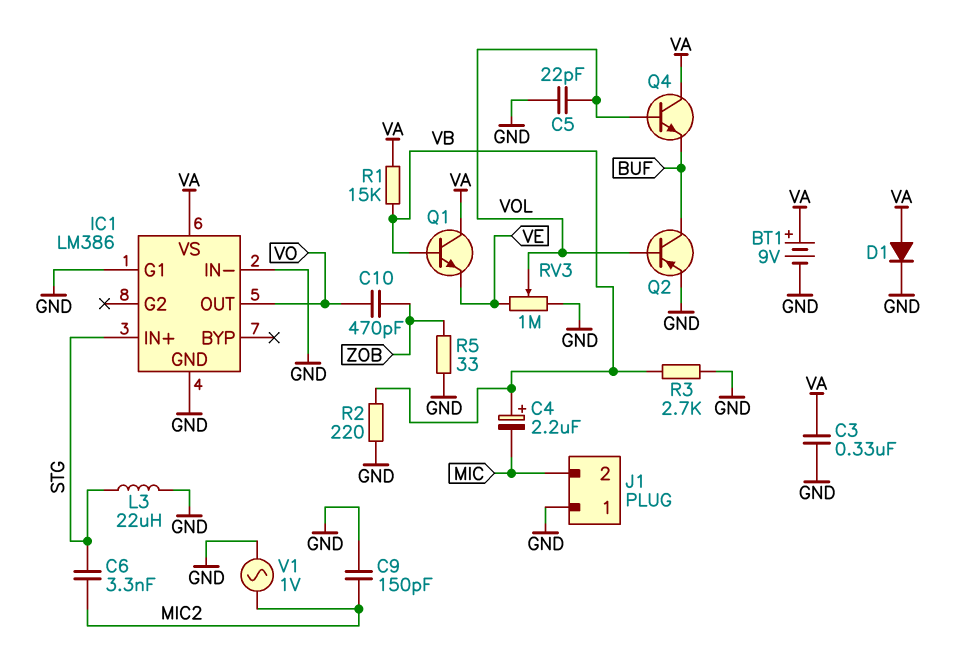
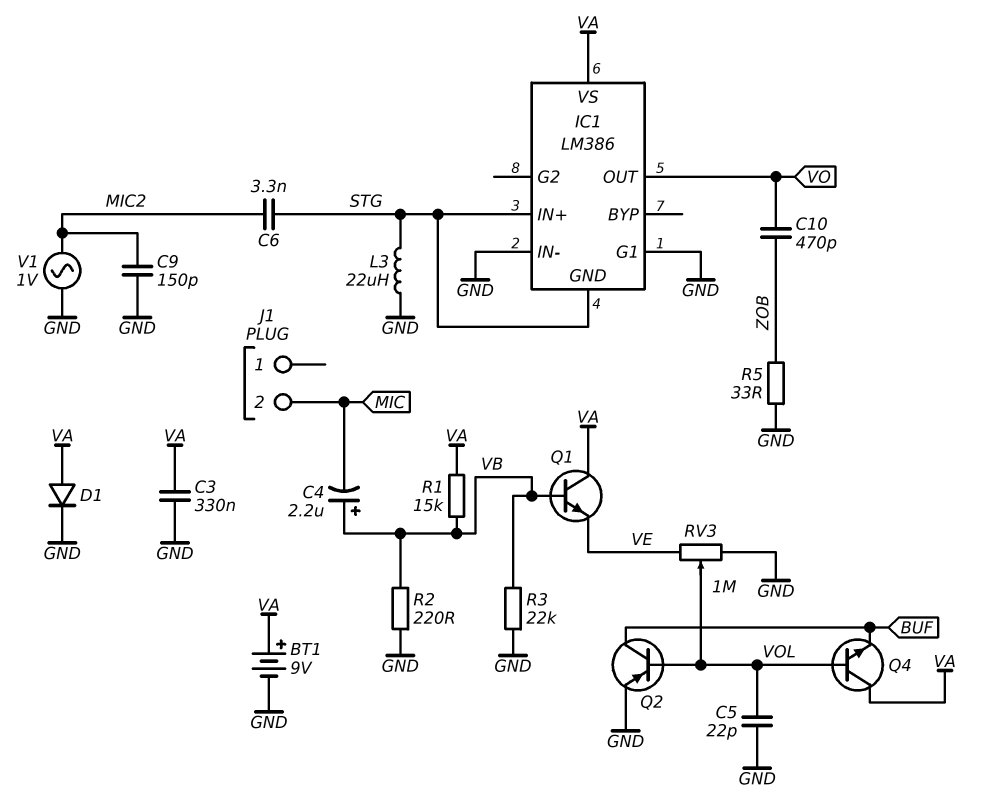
IC1 pin GND: GND -> STG
J1 pin 1: GND -> none
R3: 2.7k (GND, VB) -> 22k (GND, VB)

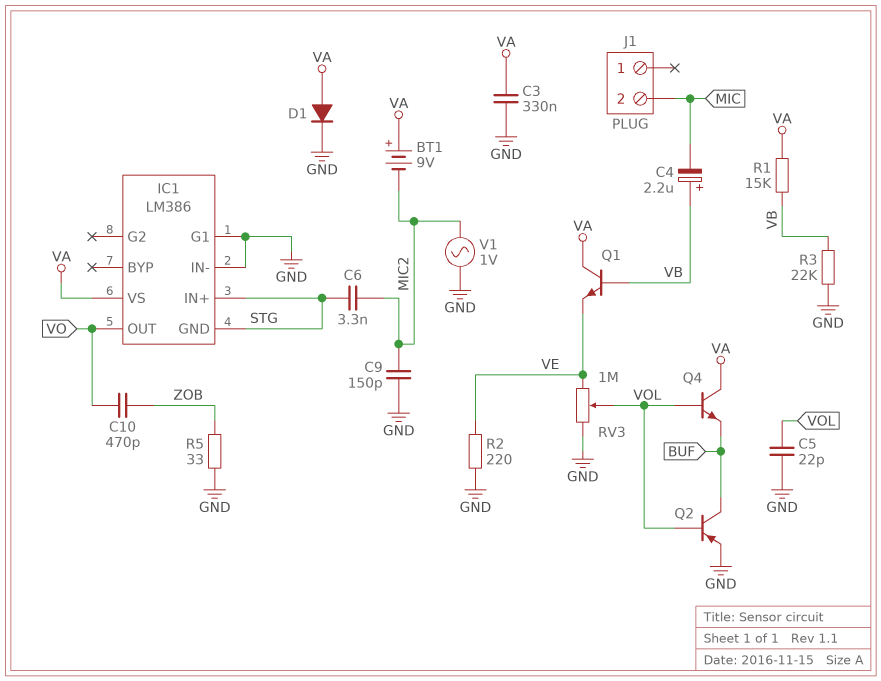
BT1: 9V (plus VA, minus GND) -> 9V (plus VA, minus MIC2)
L3: 22uH (GND, STG) -> none
R2: 220 (GND, VB) -> 220 (GND, VE)

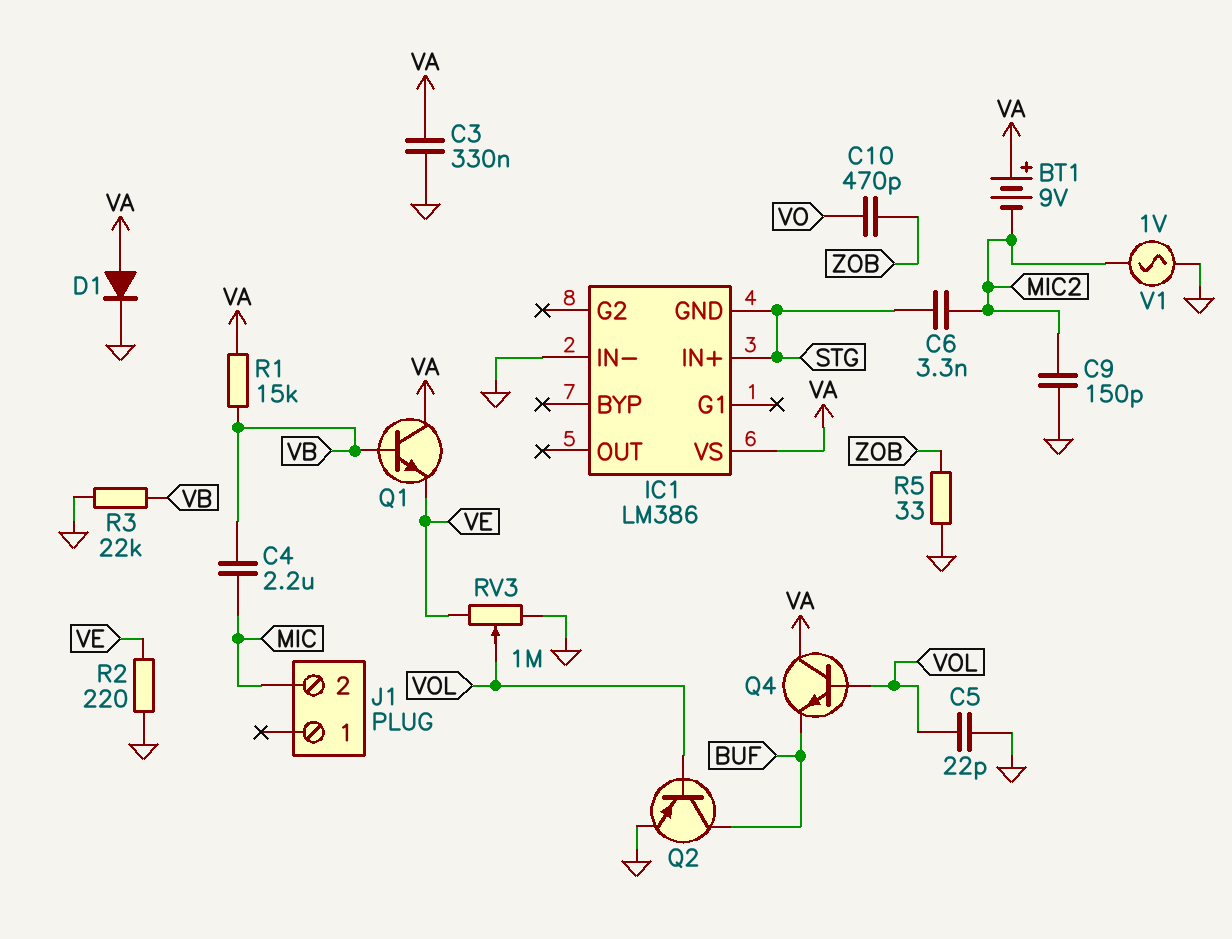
C4: 2.2uF (plus VB, minus MIC) -> 2.2uF (MIC, VB)
IC1 pin G1: GND -> none
IC1 pin OUT: VO -> none

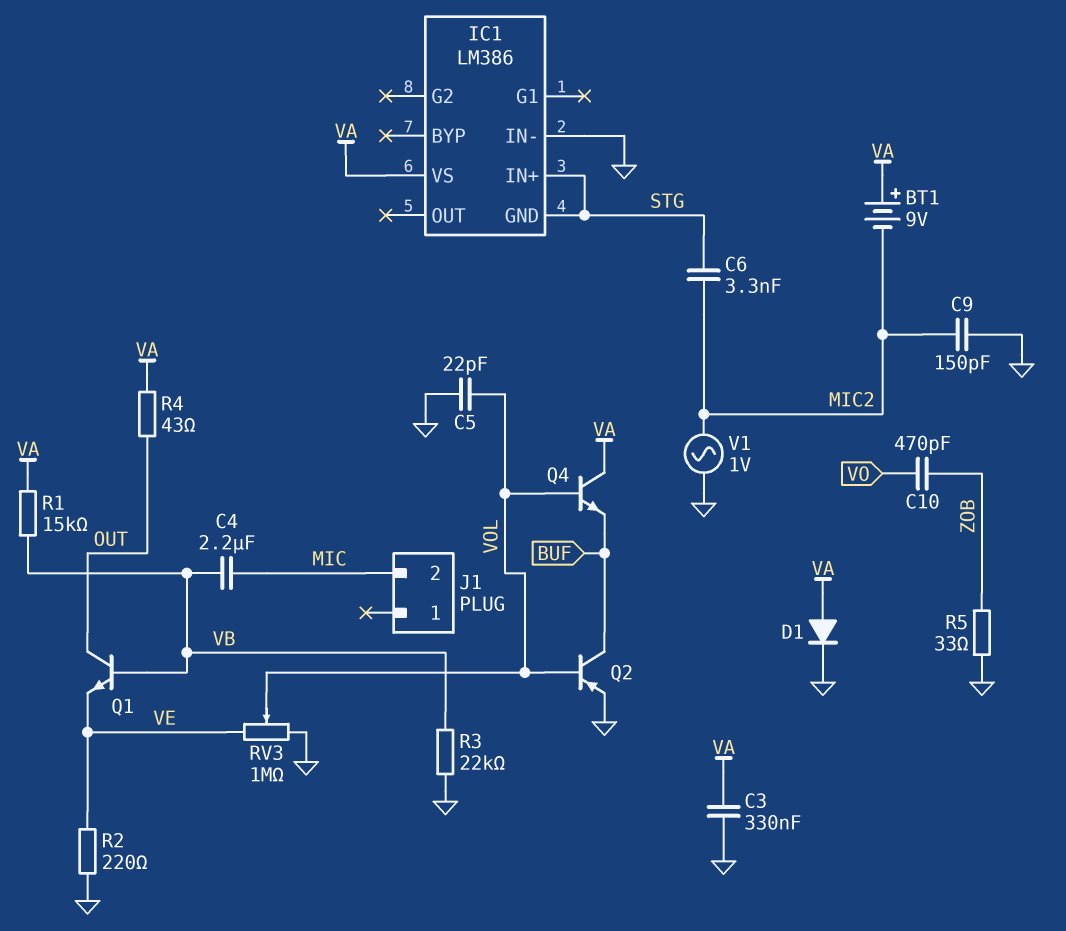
Q1: NPN (B VB, C VA, E VE) -> NPN (B VB, C OUT, E VE)
R4: none -> 43 (OUT, VA)

